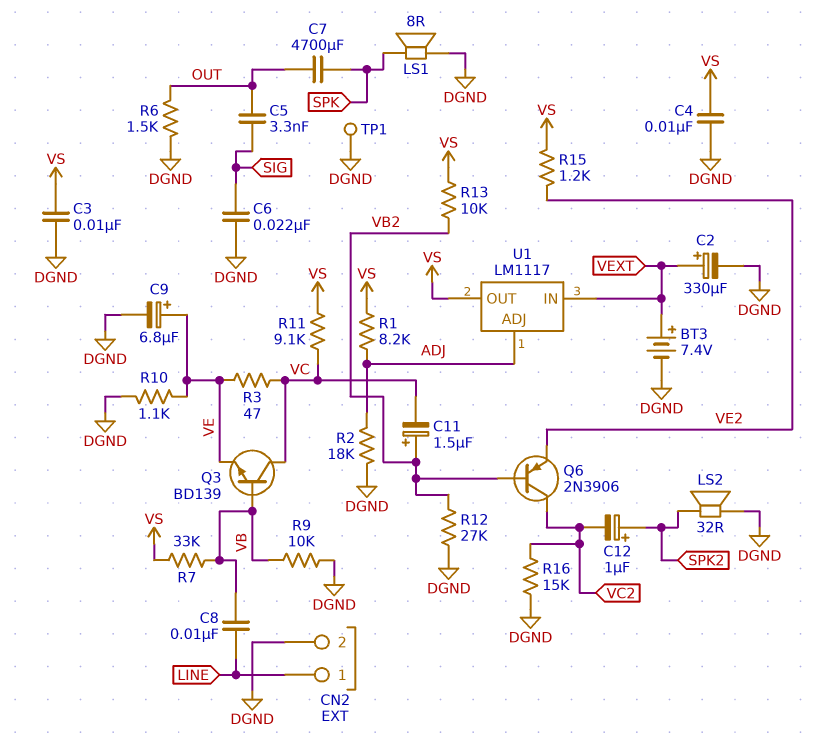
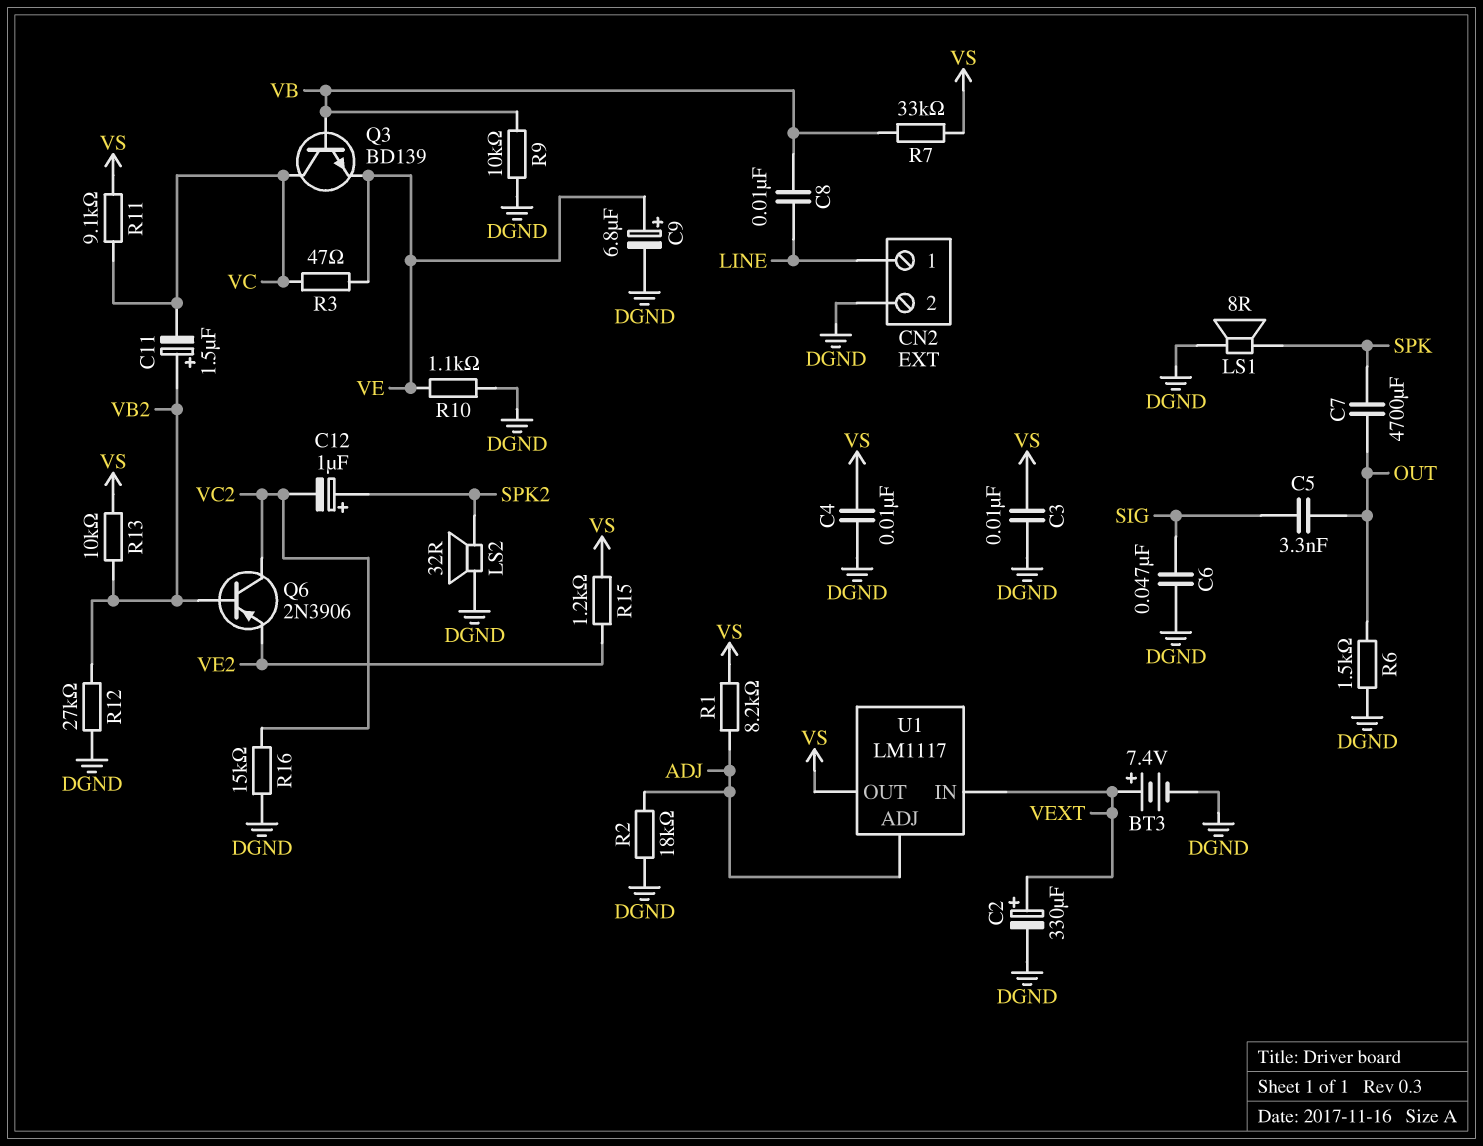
C6: 22nF (DGND, SIG) -> 47nF (DGND, SIG)
TP1: test point (DGND) -> none

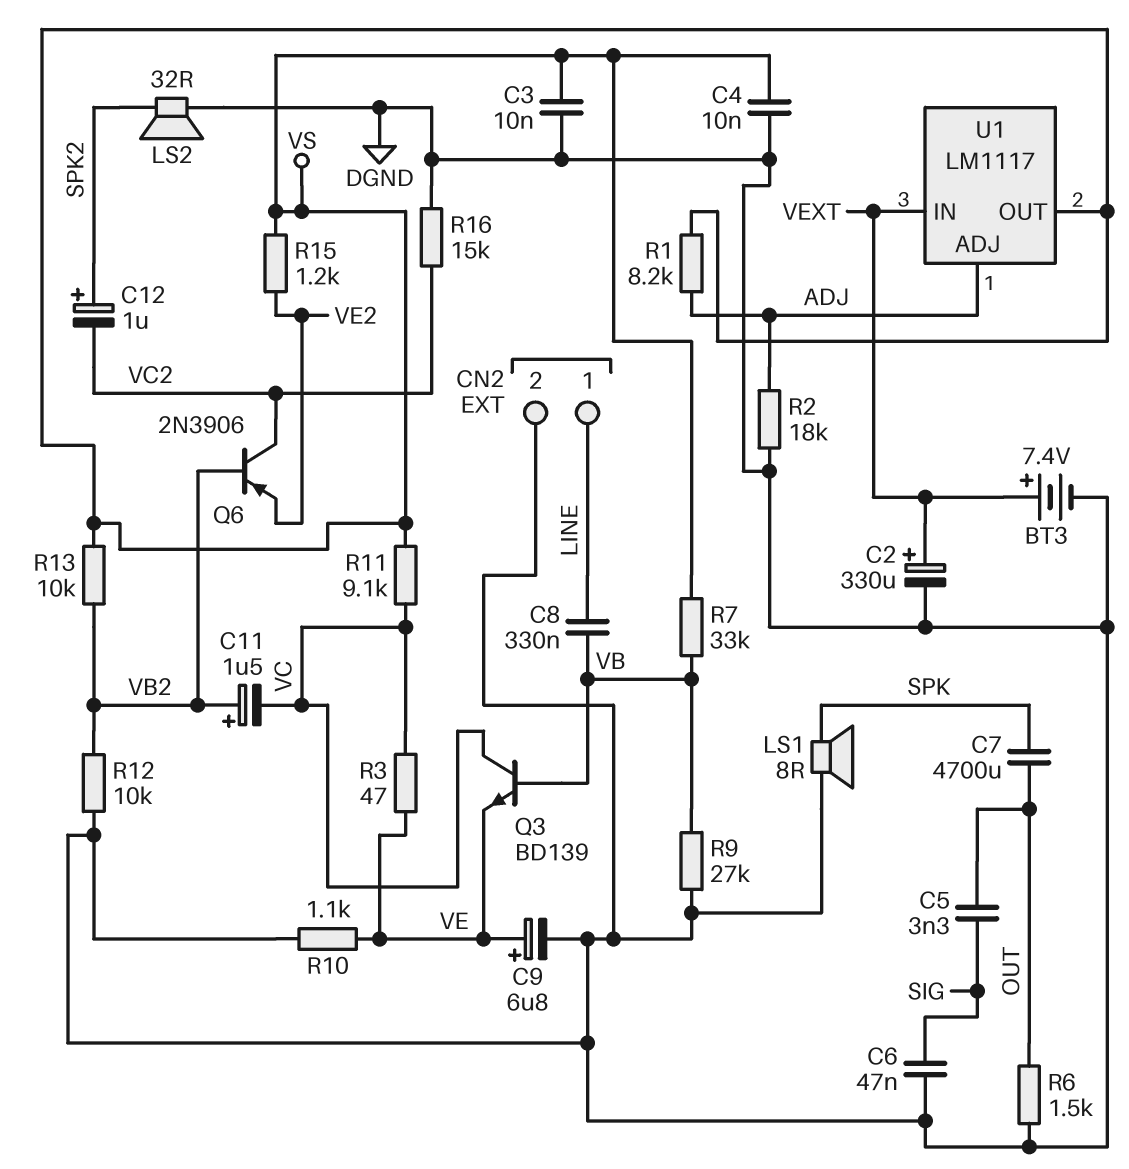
C8: 10nF (LINE, VB) -> 330nF (LINE, VB)
R9: 10k (DGND, VB) -> 27k (DGND, VB)
R12: 27k (DGND, VB2) -> 10k (DGND, VB2)

